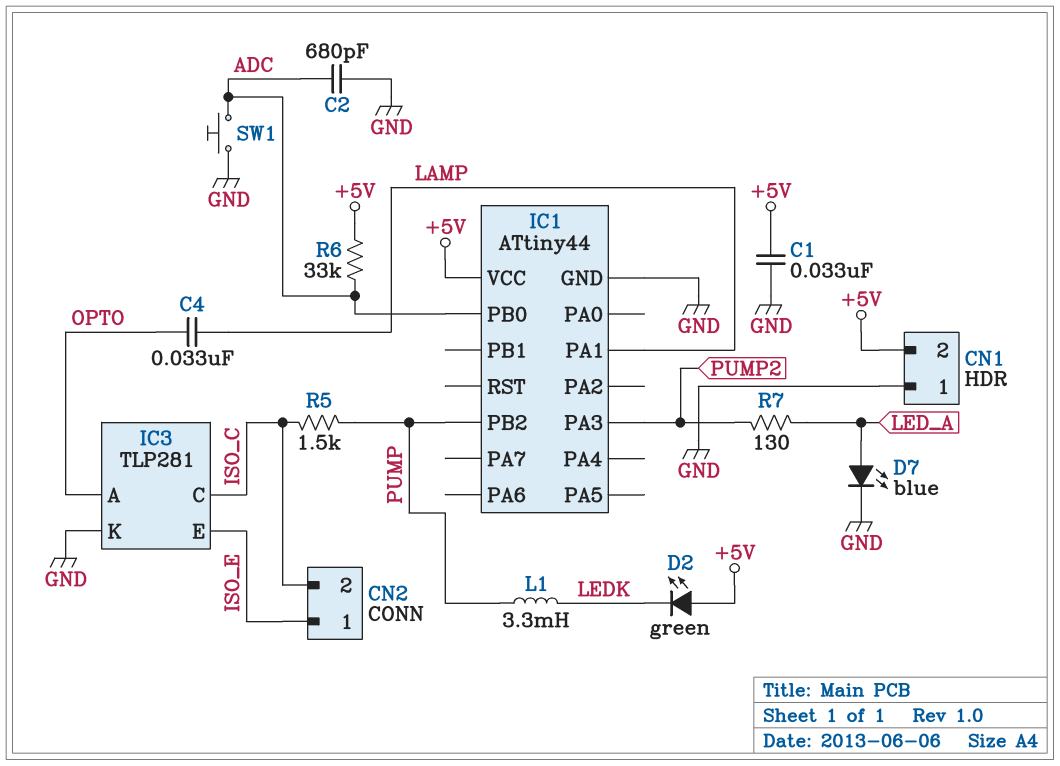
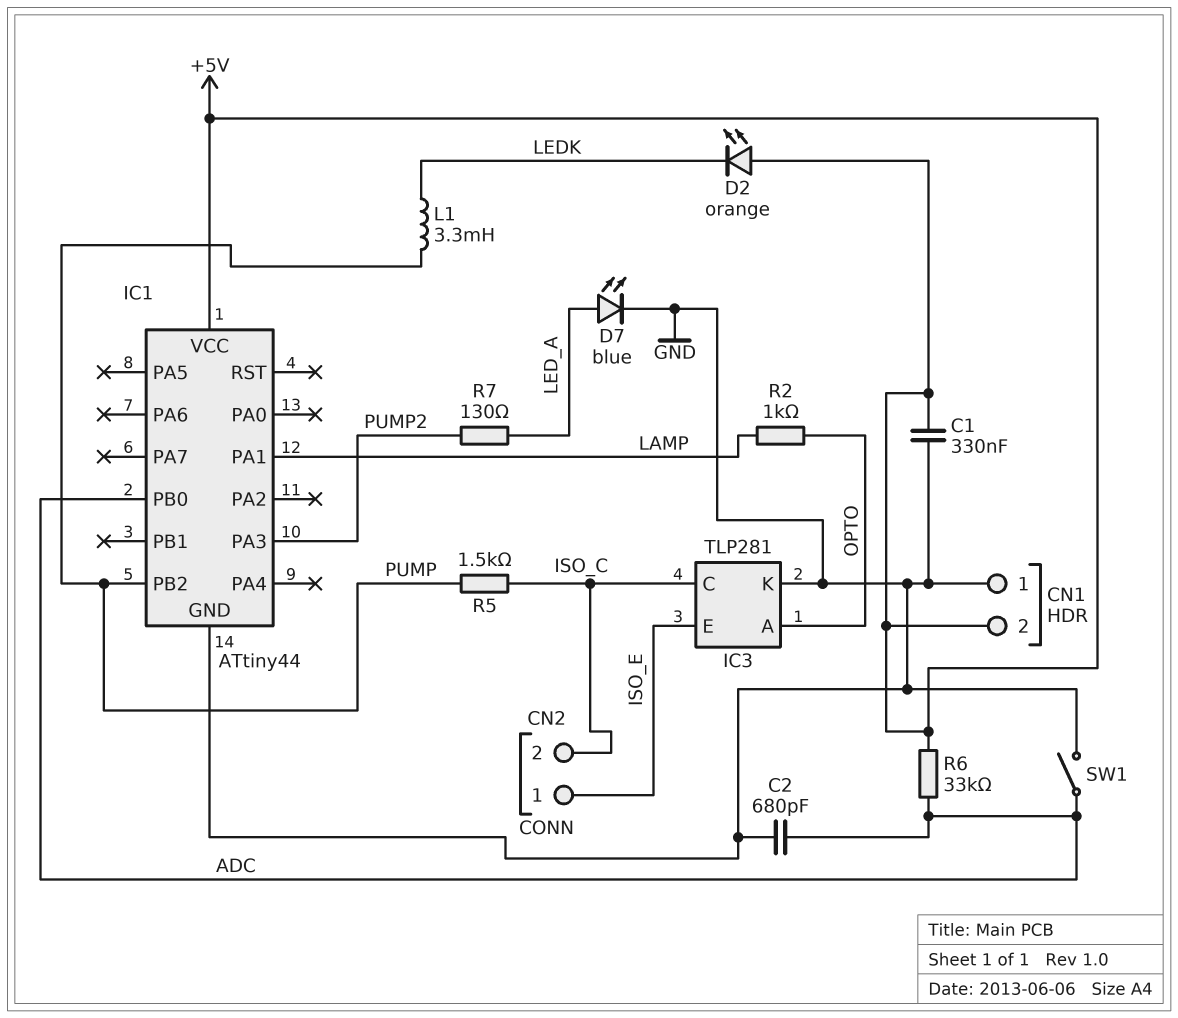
C1: 33nF (+5V, GND) -> 330nF (+5V, GND)
C4: 33nF (LAMP, OPTO) -> none
D2: LED green (A +5V, K LEDK) -> LED orange (A +5V, K LEDK)
R2: none -> 1k (LAMP, OPTO)
SW1: button (ADC, GND) -> switch (ADC, GND)

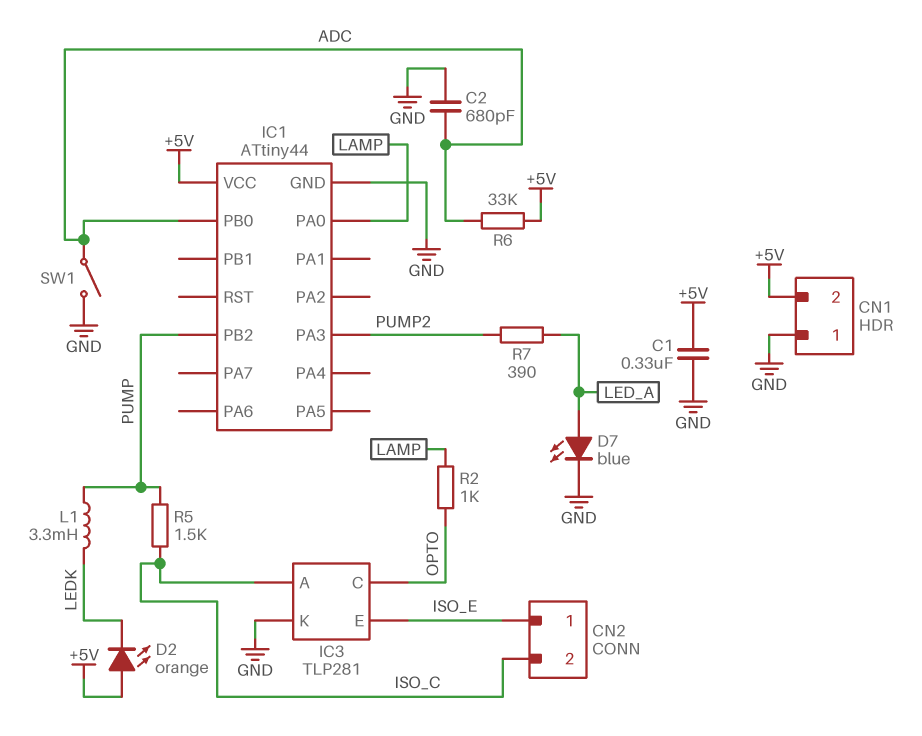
IC1 pin PA0: none -> LAMP
IC1 pin PA1: LAMP -> none
IC3 pin A: OPTO -> ISO_C
IC3 pin C: ISO_C -> OPTO
R7: 130 (LED_A, PUMP2) -> 390 (LED_A, PUMP2)

